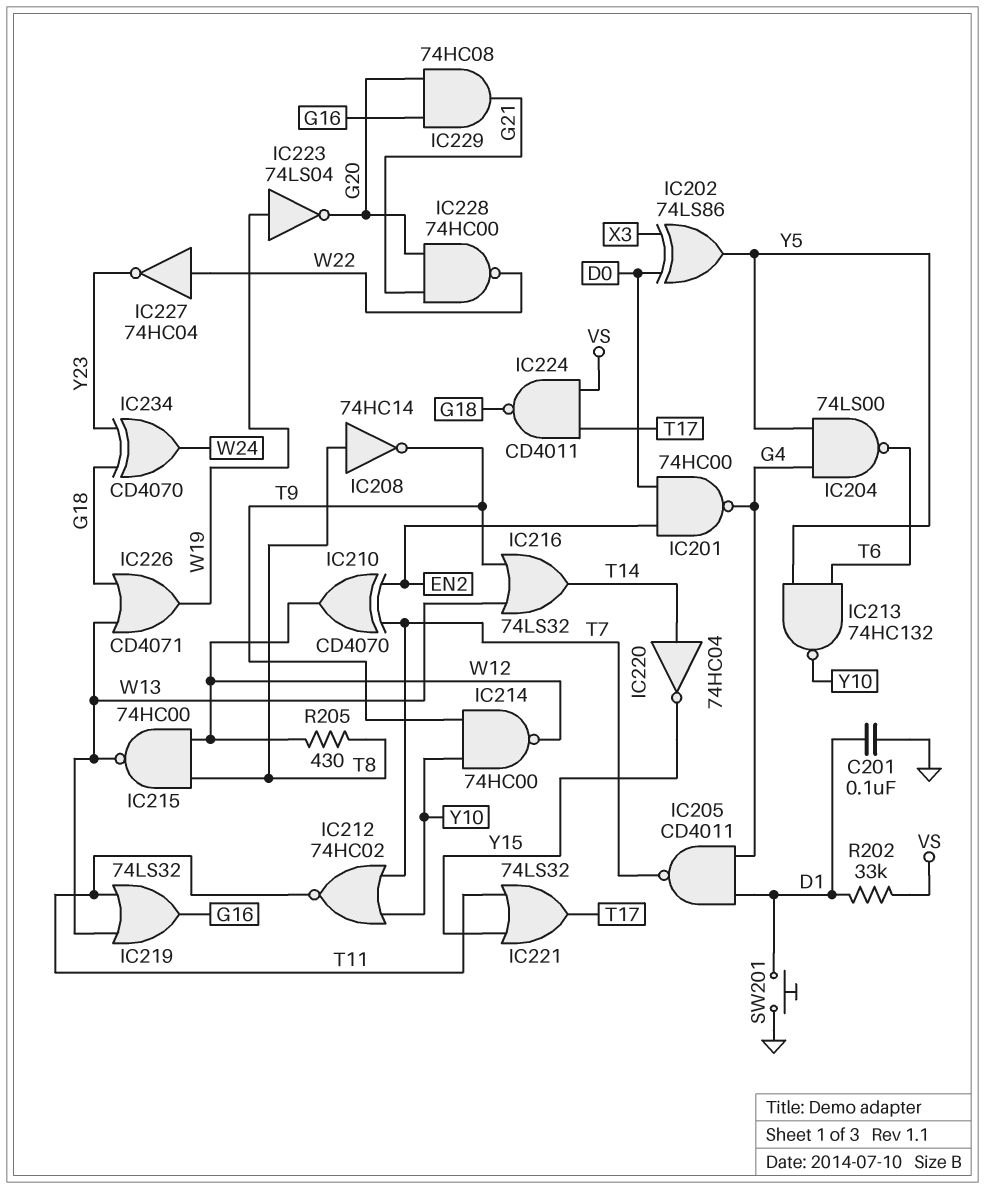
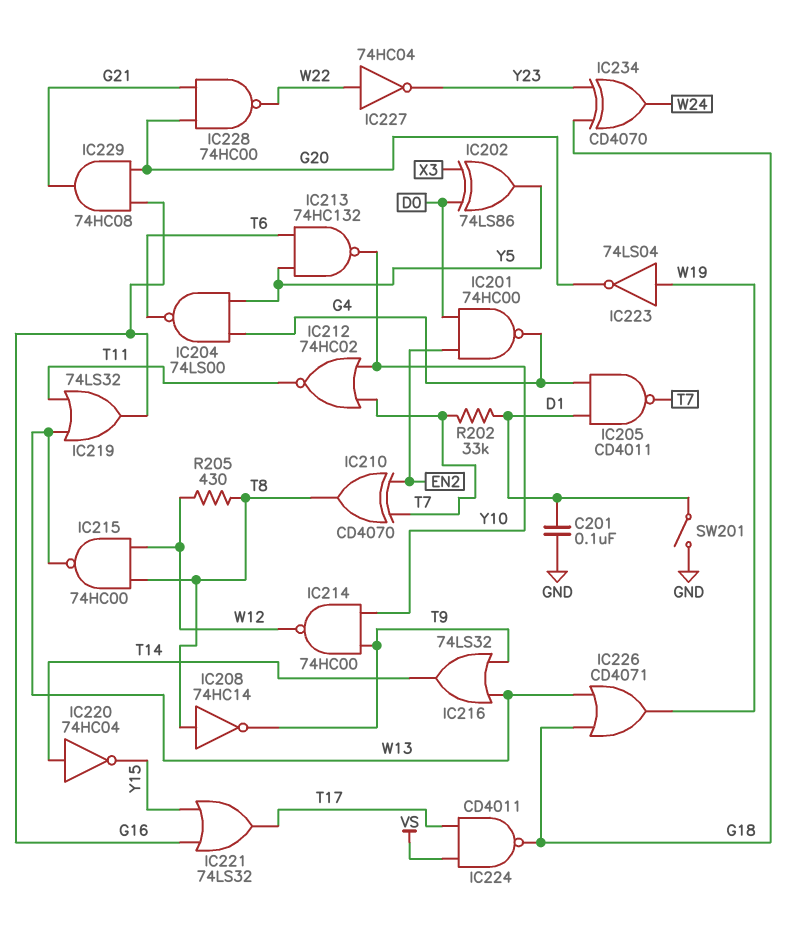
IC210: XOR CD4070 (in EN2, in T7, out W12) -> XOR CD4070 (in EN2, in T7, out T8)
IC221: OR 74LS32 (in T11, in Y15, out T17) -> OR 74LS32 (in G16, in Y15, out T17)
R202: 33k (D1, VS) -> 33k (D1, T7)
SW201: button (D1, GND) -> switch (D1, GND)

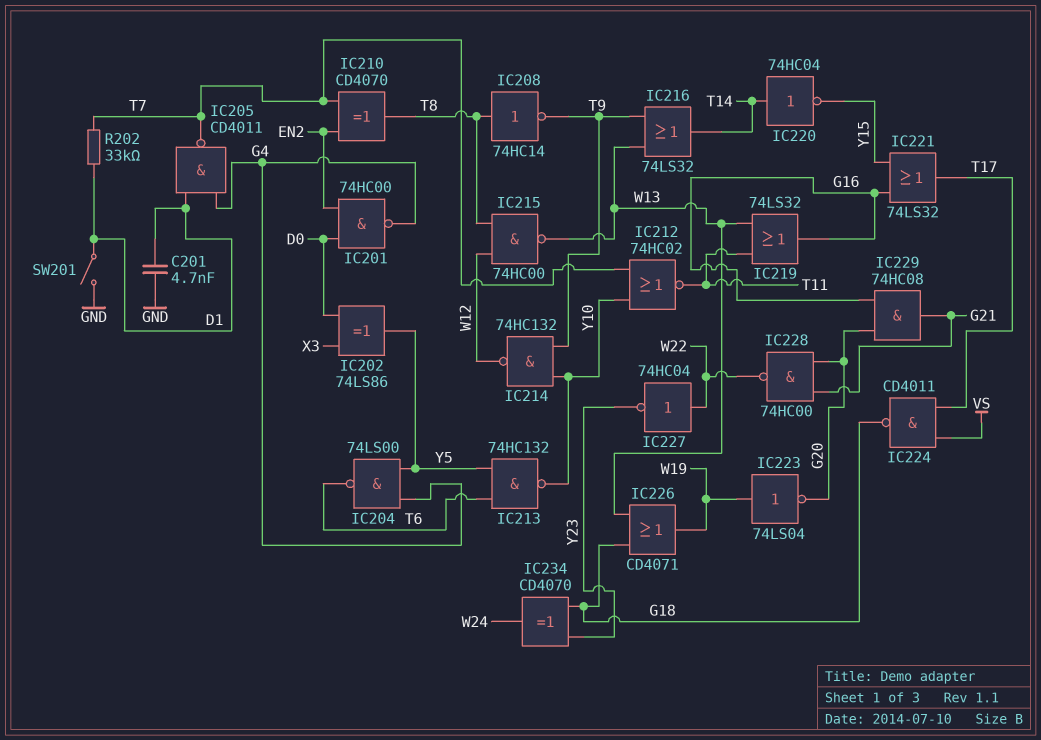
C201: 100nF (D1, GND) -> 4.7nF (D1, GND)
IC214: NAND 74HC00 (in T9, in Y10, out W12) -> NAND 74HC132 (in T9, in Y10, out W12)
R205: 430 (T8, W12) -> none

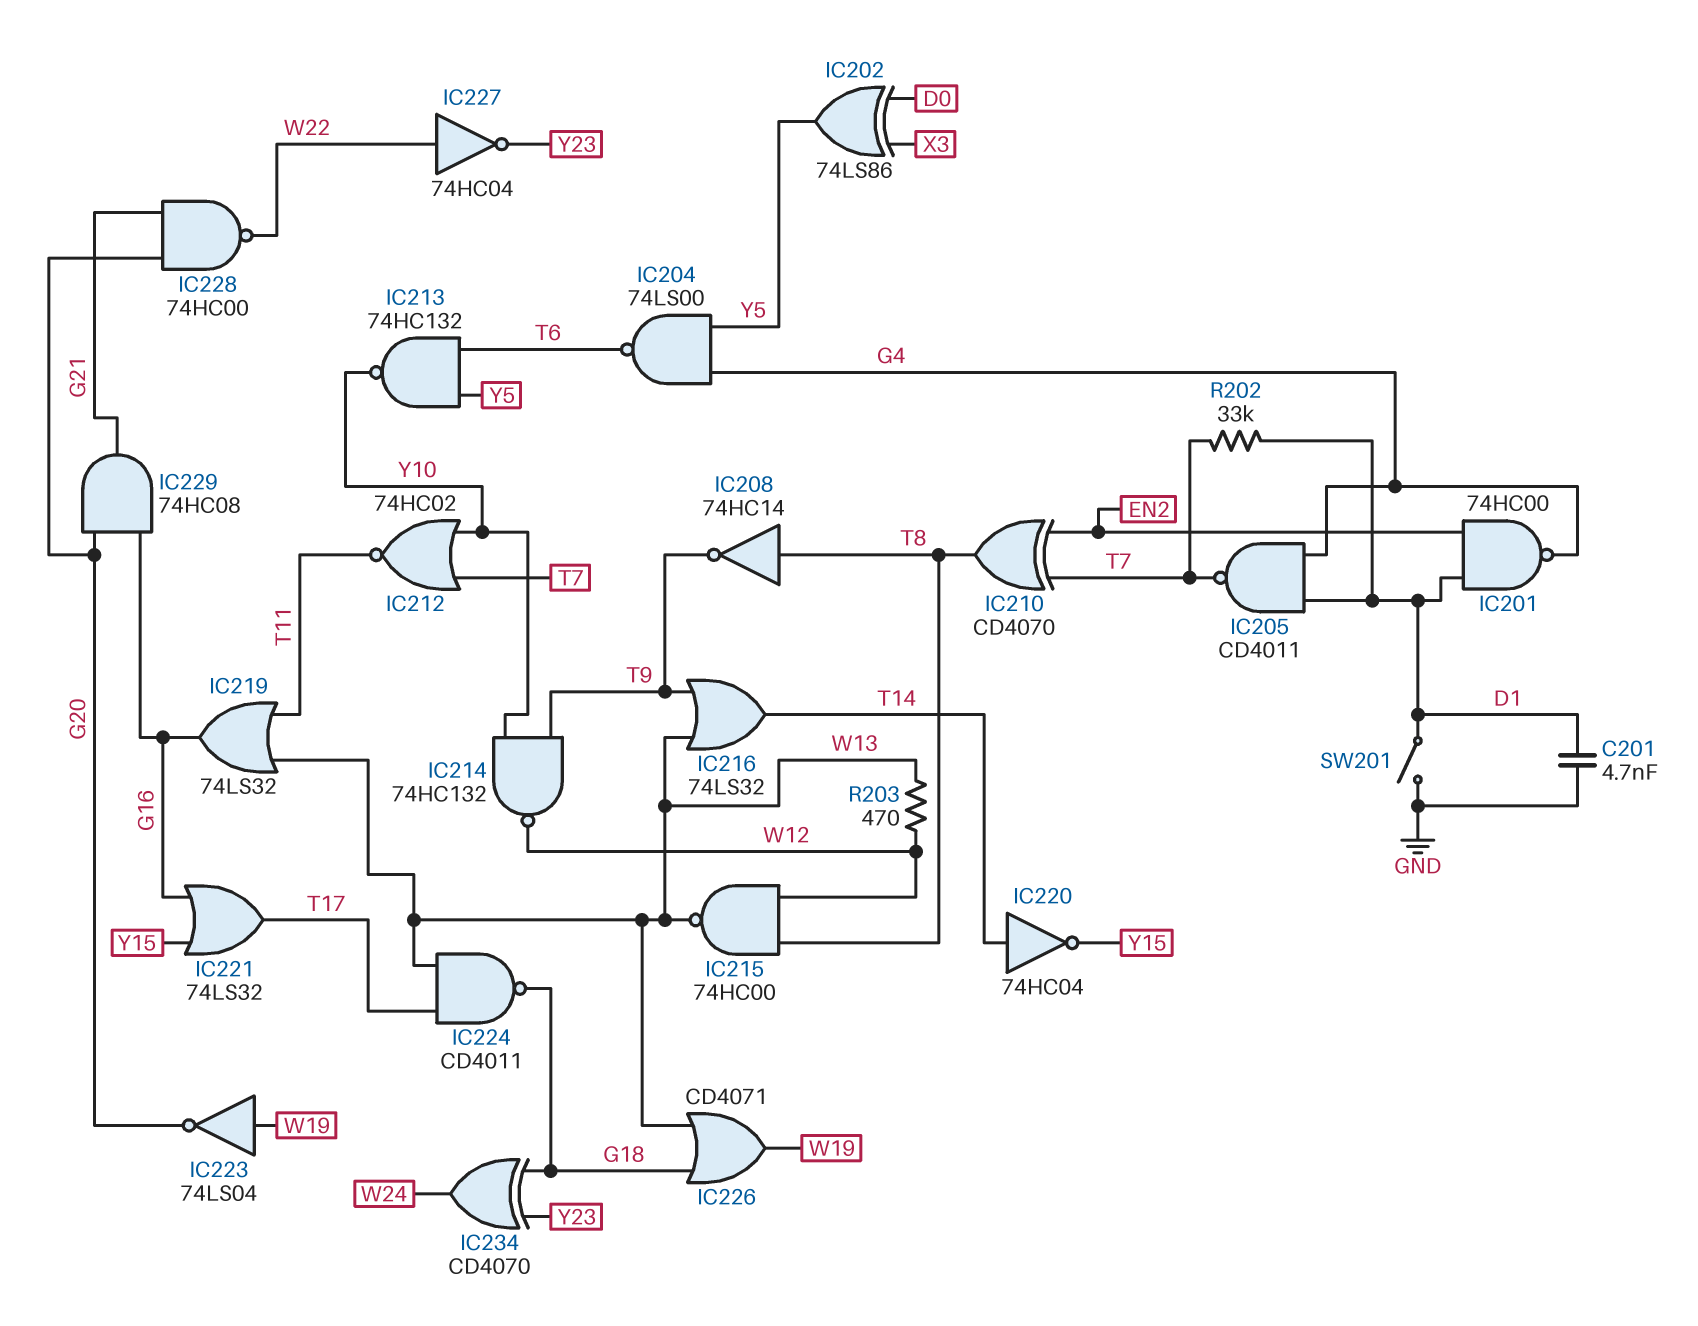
IC201: NAND 74HC00 (in D0, in EN2, out G4) -> NAND 74HC00 (in D1, in EN2, out G4)
IC224: NAND CD4011 (in T17, in VS, out G18) -> NAND CD4011 (in T17, in W13, out G18)
R203: none -> 470 (W12, W13)

